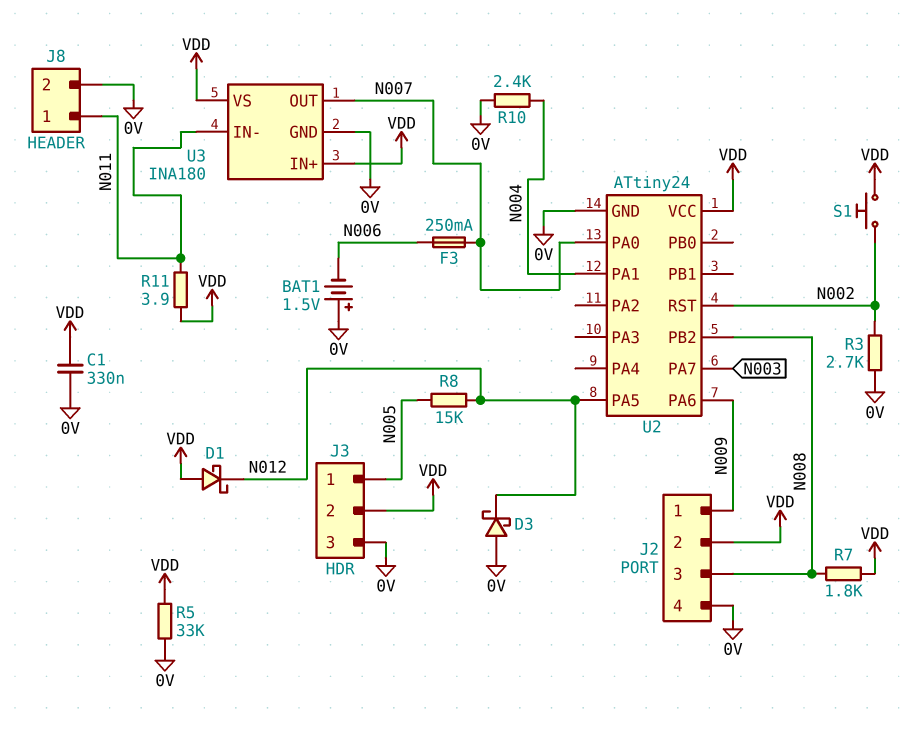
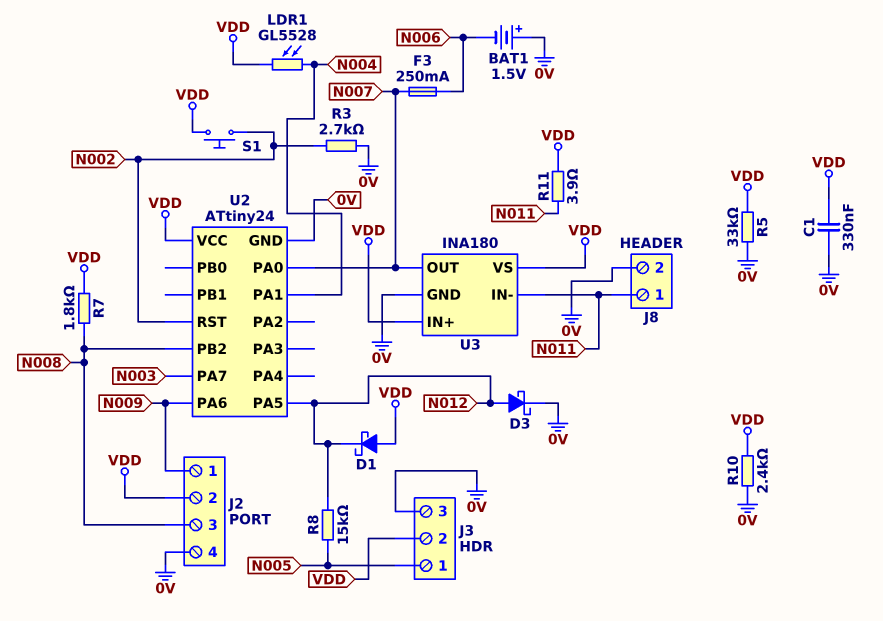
D3: schottky (A 0V, K N012) -> schottky (A N012, K 0V)
LDR1: none -> GL5528 (N004, VDD)
R10: 2.4k (0V, N004) -> 2.4k (0V, VDD)

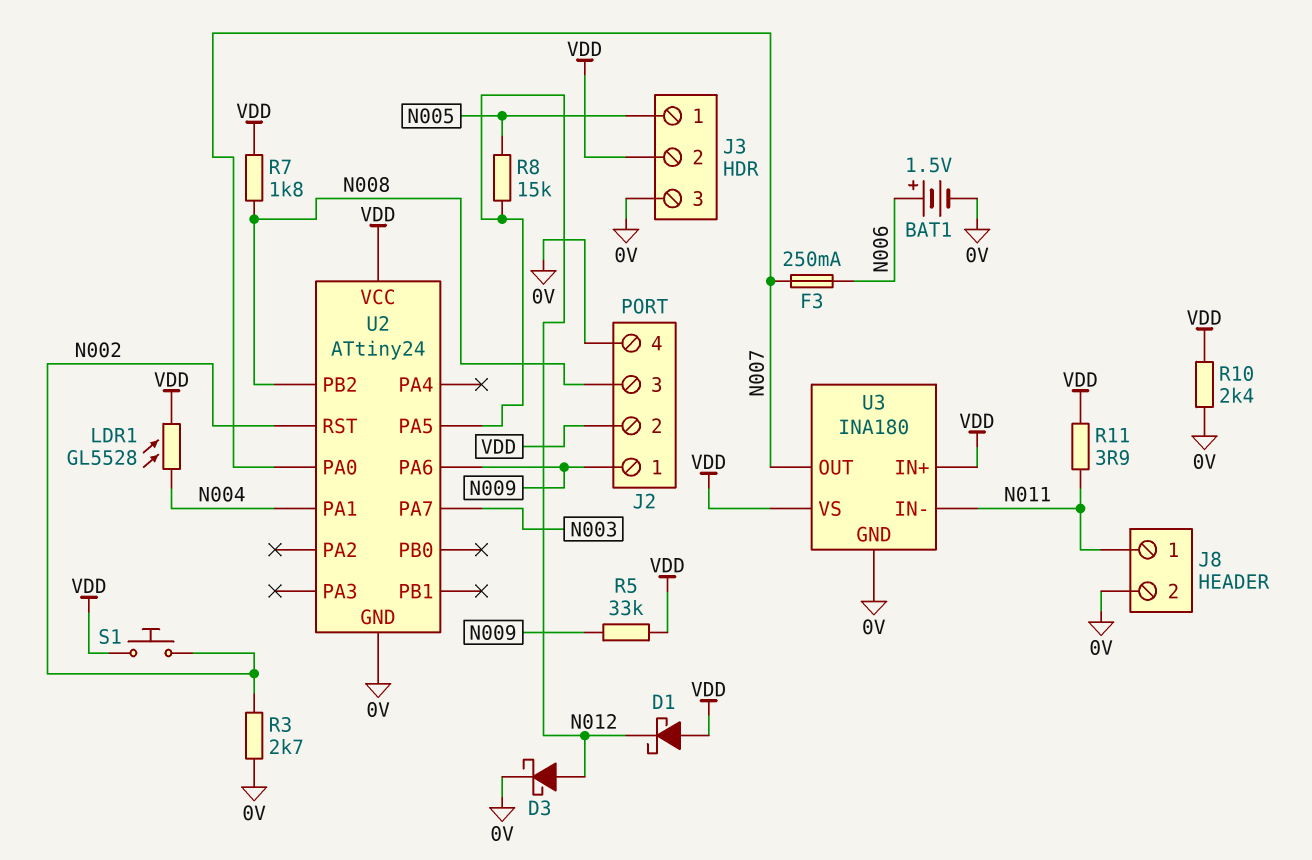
BAT1: 1.5V (plus 0V, minus N006) -> 1.5V (plus N006, minus 0V)
C1: 330nF (0V, VDD) -> none
R5: 33k (0V, VDD) -> 33k (N009, VDD)

